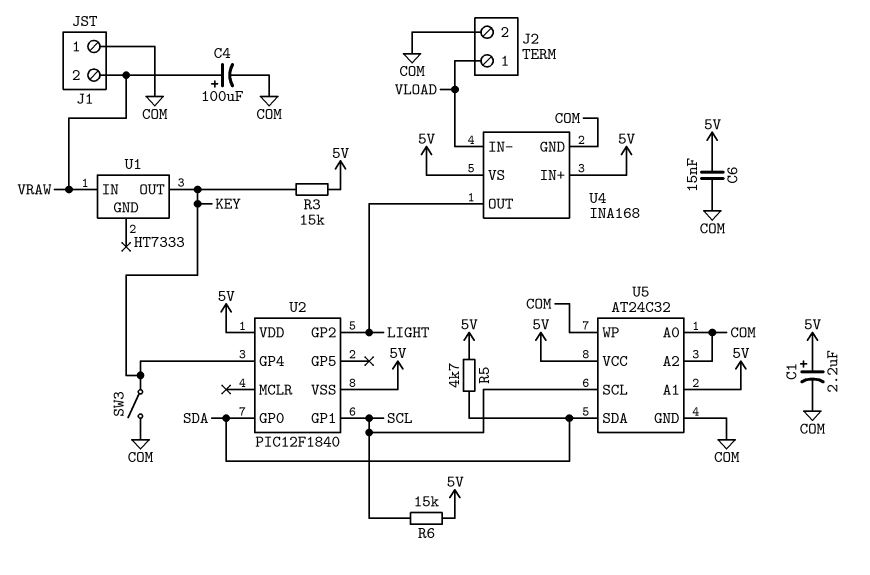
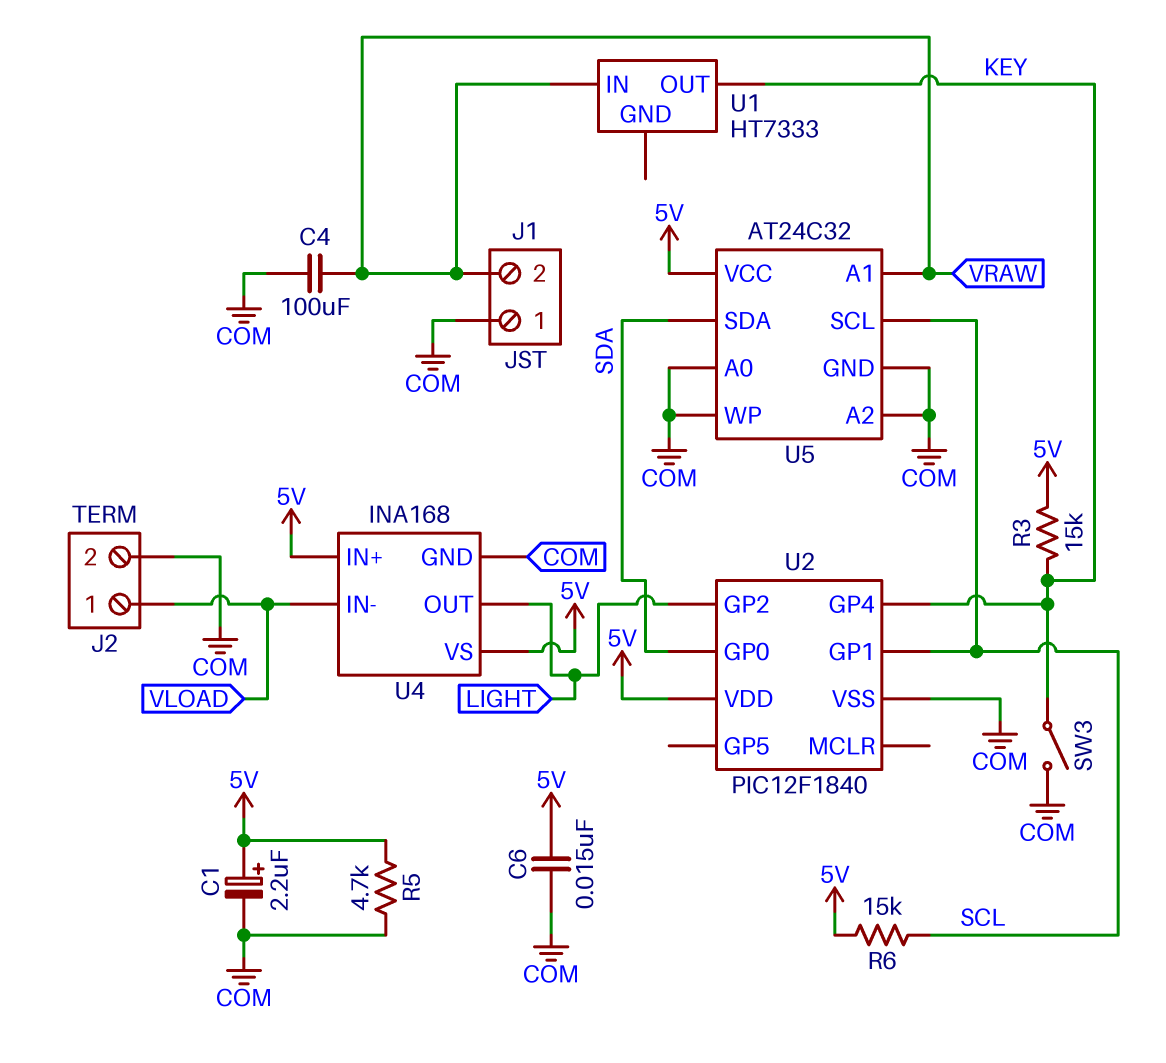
C4: 100uF (plus VRAW, minus COM) -> 100uF (COM, VRAW)
R5: 4.7k (5V, SDA) -> 4.7k (5V, COM)
U2 pin VSS: 5V -> COM
U5 pin A1: 5V -> VRAW

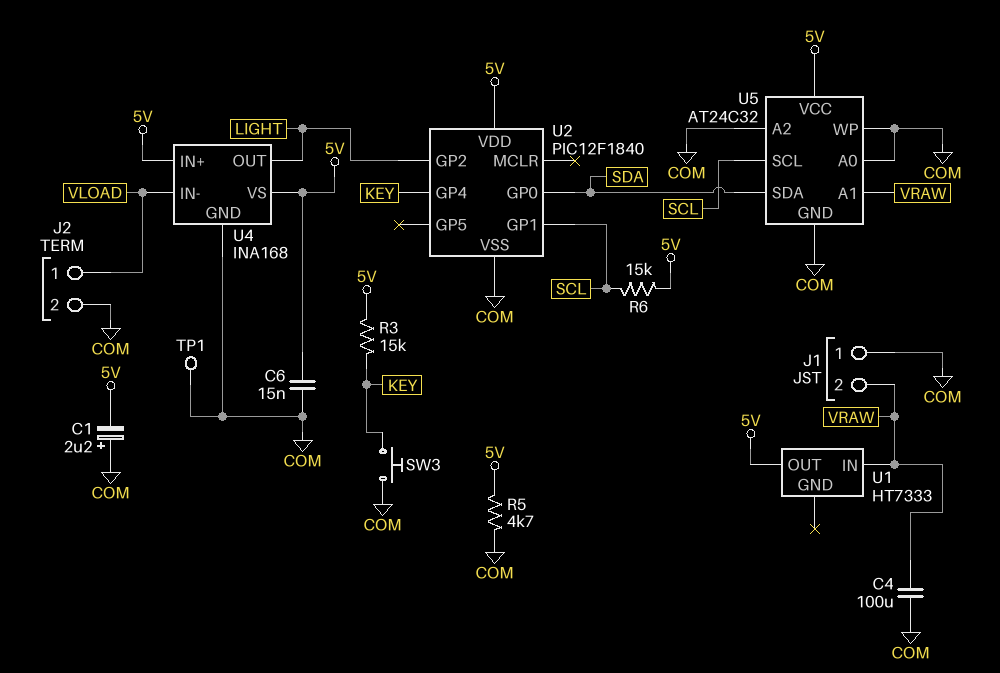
C1: 2.2uF (plus 5V, minus COM) -> 2.2uF (plus COM, minus 5V)
SW3: switch (COM, KEY) -> button (COM, KEY)
TP1: none -> test point (COM)
U1 pin OUT: KEY -> 5V

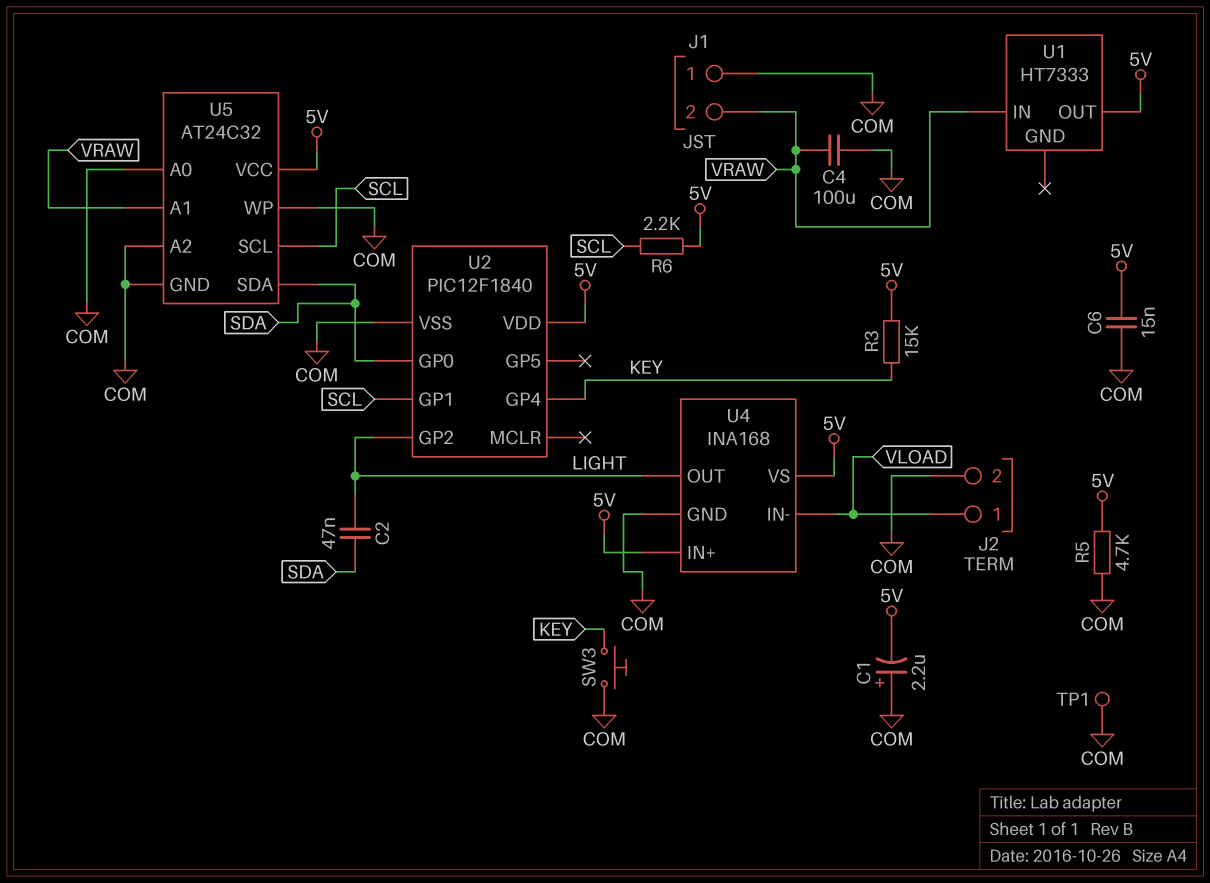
C2: none -> 47nF (LIGHT, SDA)
R6: 15k (5V, SCL) -> 2.2k (5V, SCL)

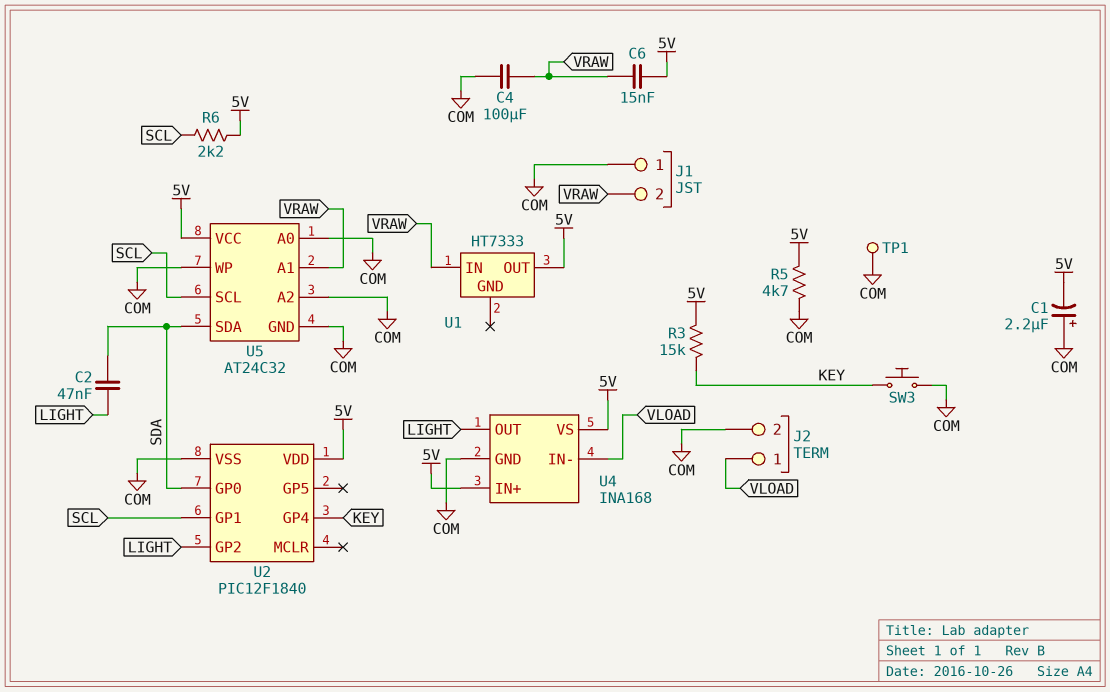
C6: 15nF (5V, COM) -> 15nF (5V, VRAW)

